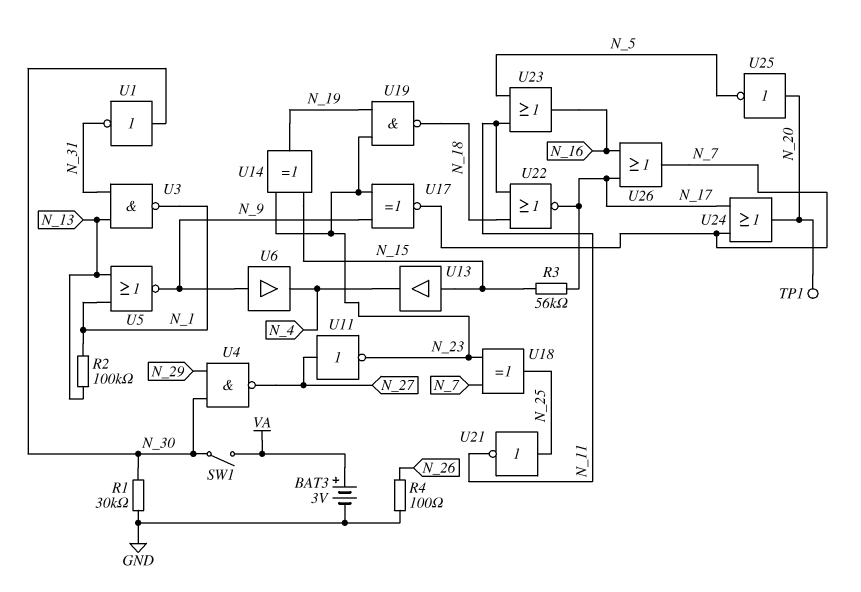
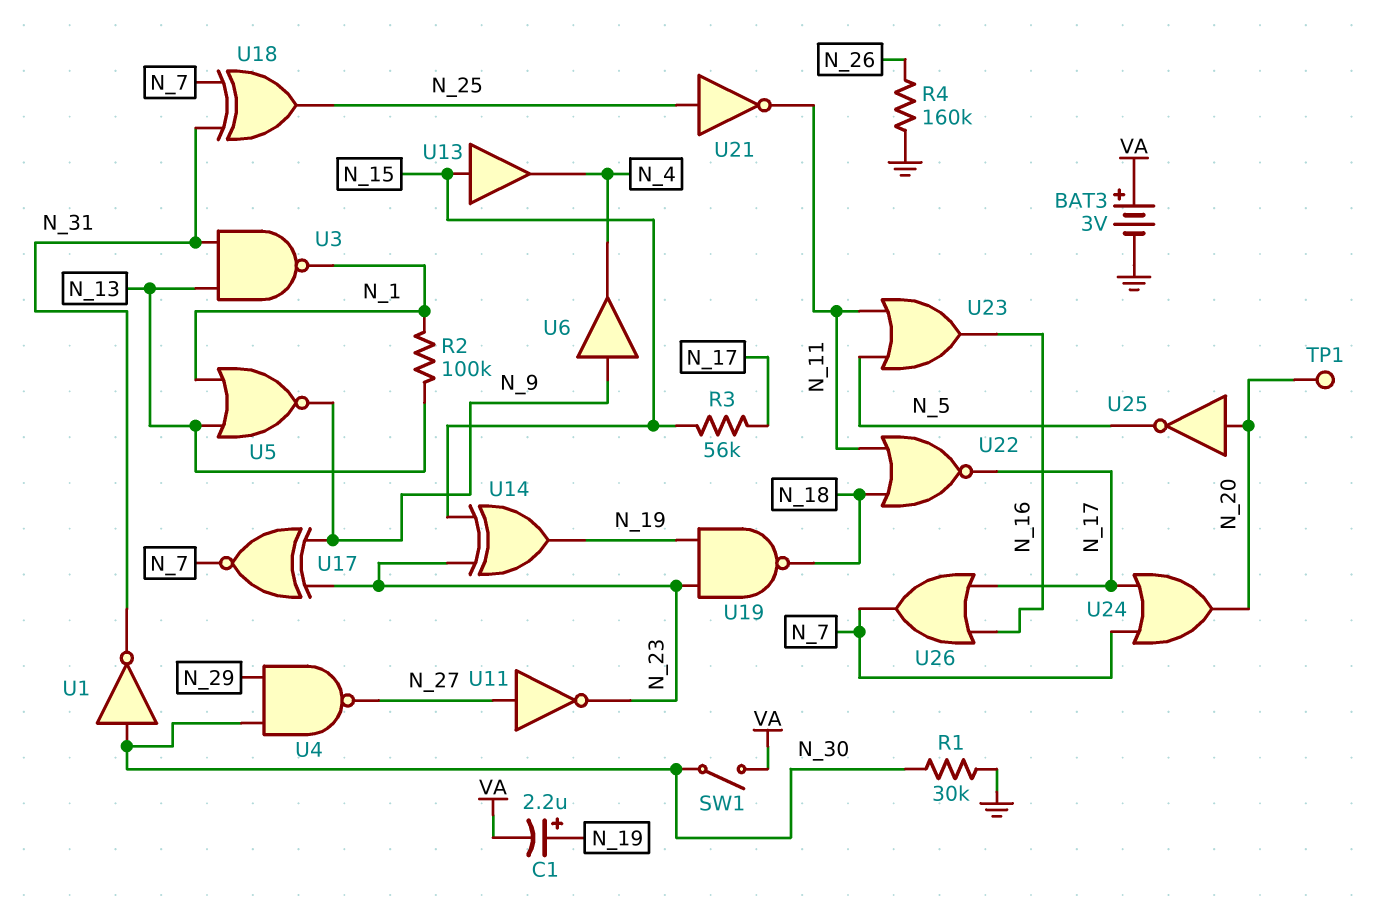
C1: none -> 2.2uF (plus N_19, minus VA)
R4: 100 (GND, N_26) -> 160k (GND, N_26)
U18: XOR (in N_7, in N_23, out N_25) -> XOR (in N_7, in N_31, out N_25)

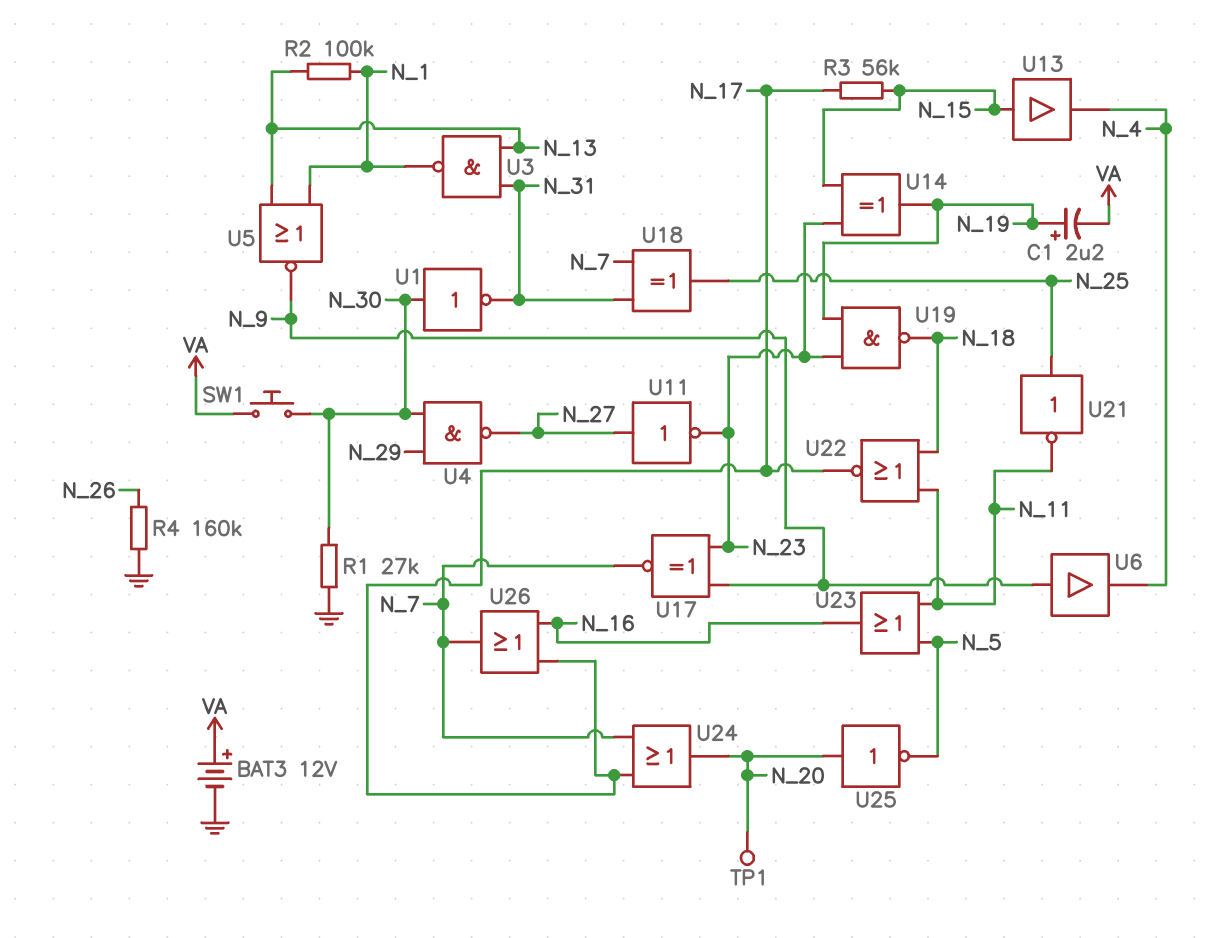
BAT3: 3V (plus VA, minus GND) -> 12V (plus VA, minus GND)
R1: 30k (GND, N_30) -> 27k (GND, N_30)
SW1: switch (N_30, VA) -> button (N_30, VA)

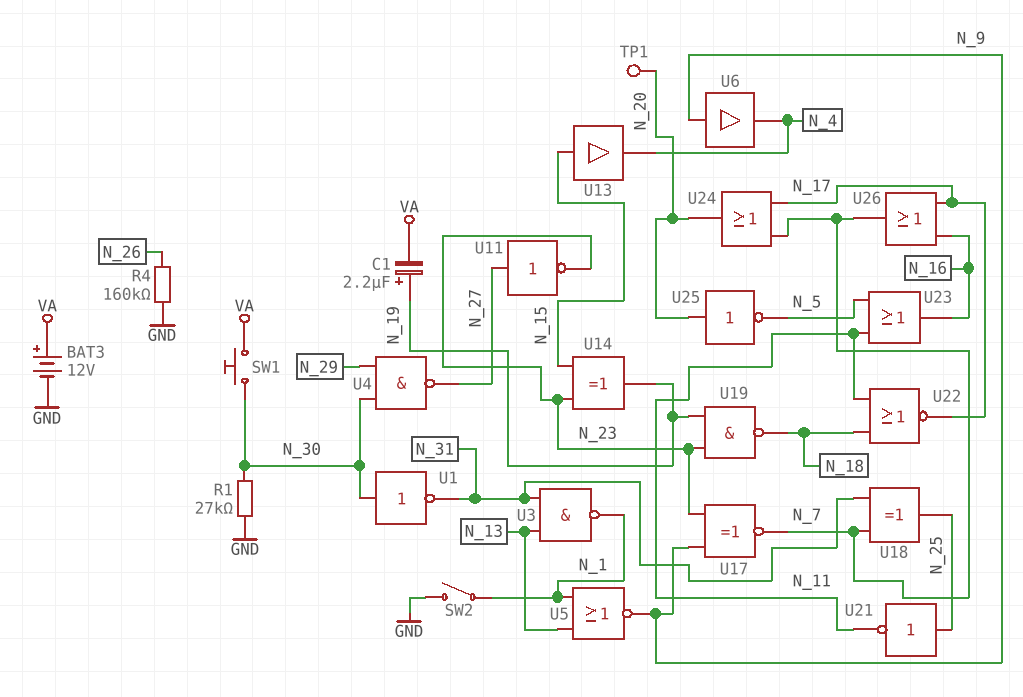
R2: 100k (N_1, N_13) -> none
R3: 56k (N_15, N_17) -> none
SW2: none -> switch (GND, N_1)

